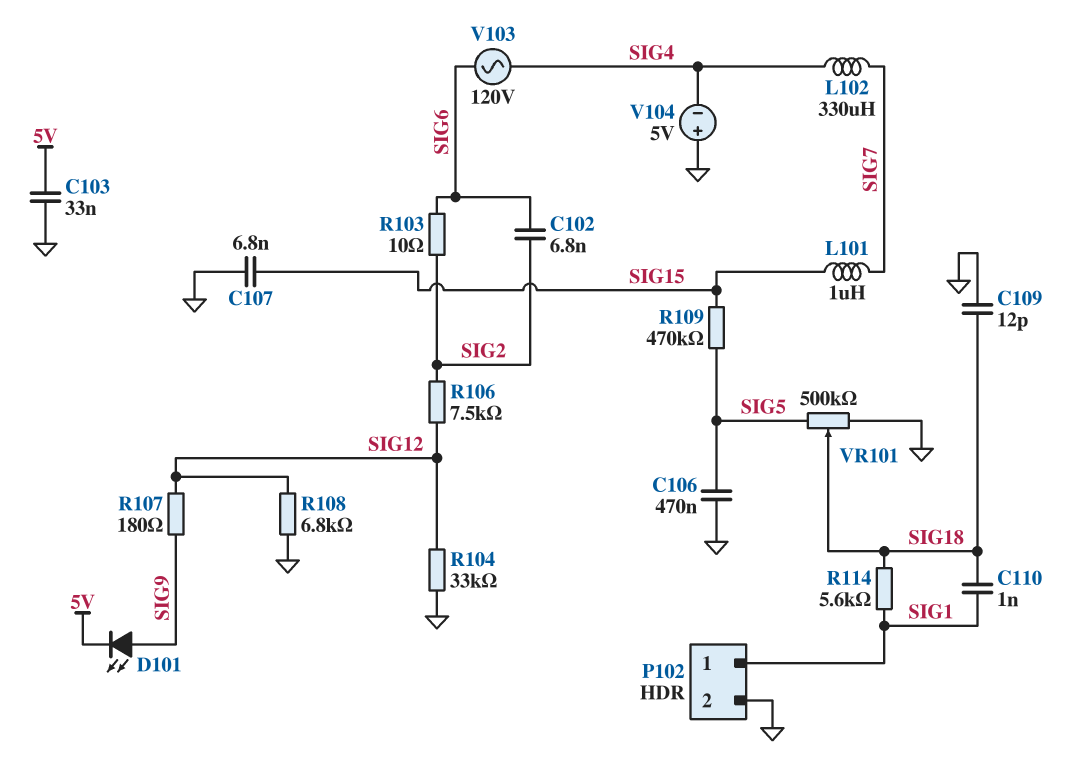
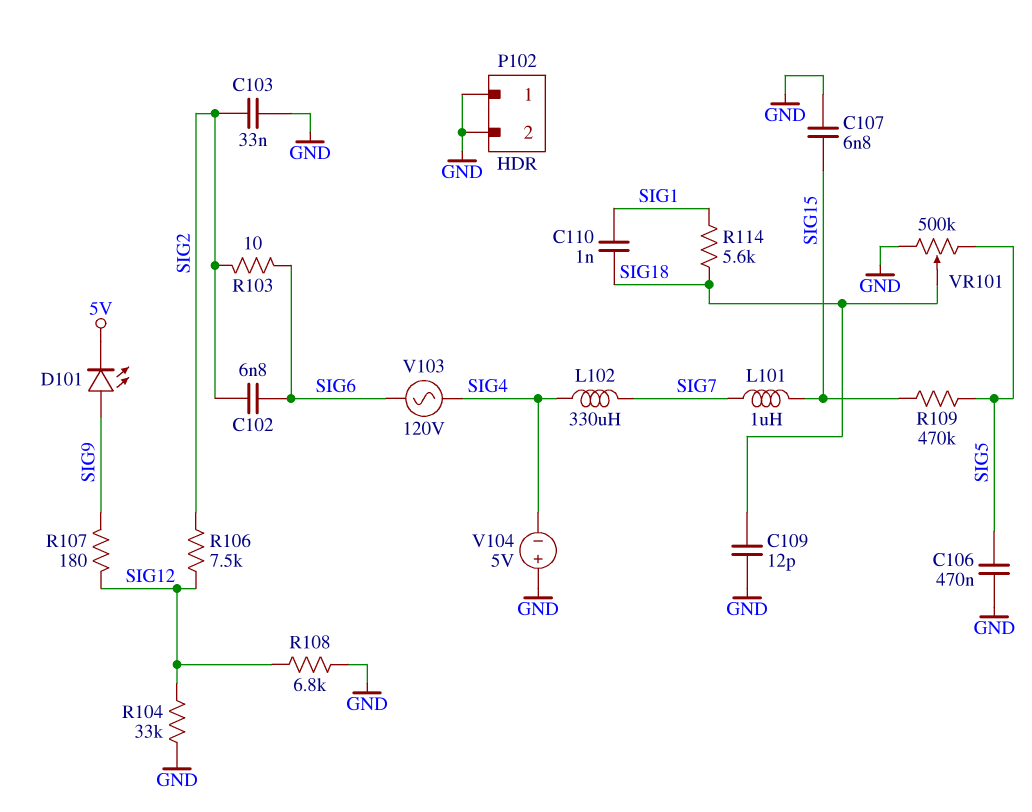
C103: 33nF (5V, GND) -> 33nF (GND, SIG2)
P102 pin 1: SIG1 -> GND

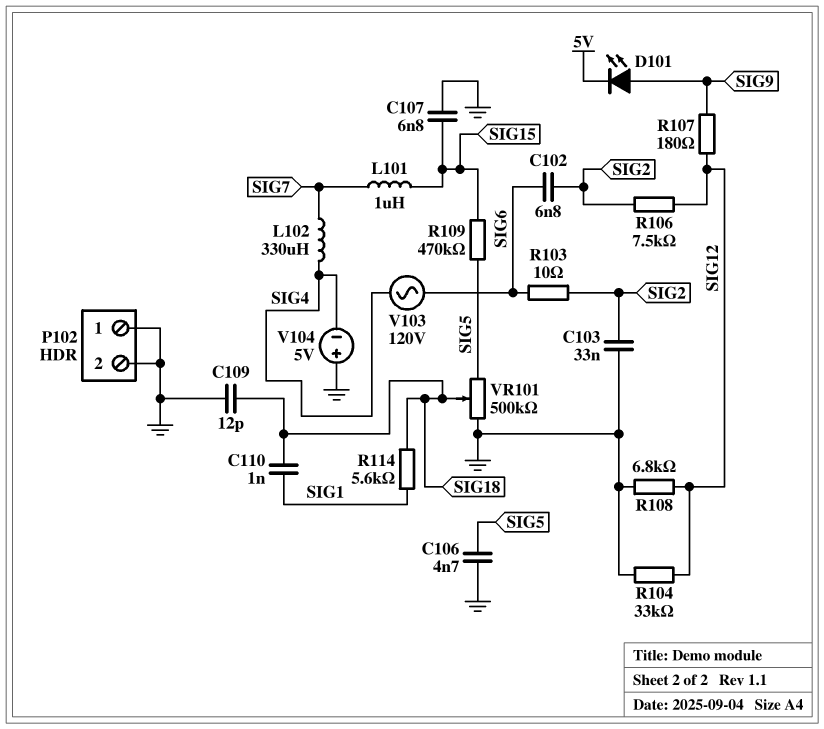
C106: 470nF (GND, SIG5) -> 4.7nF (GND, SIG5)

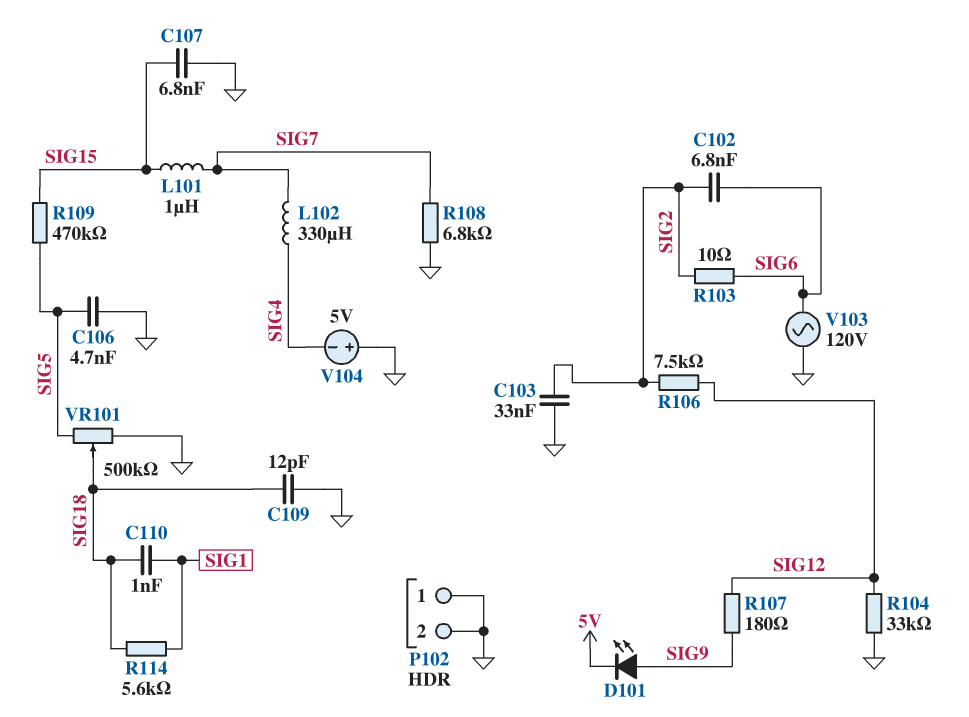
R108: 6.8k (GND, SIG12) -> 6.8k (GND, SIG7)
V103: AC 120V (SIG4, SIG6) -> AC 120V (GND, SIG6)

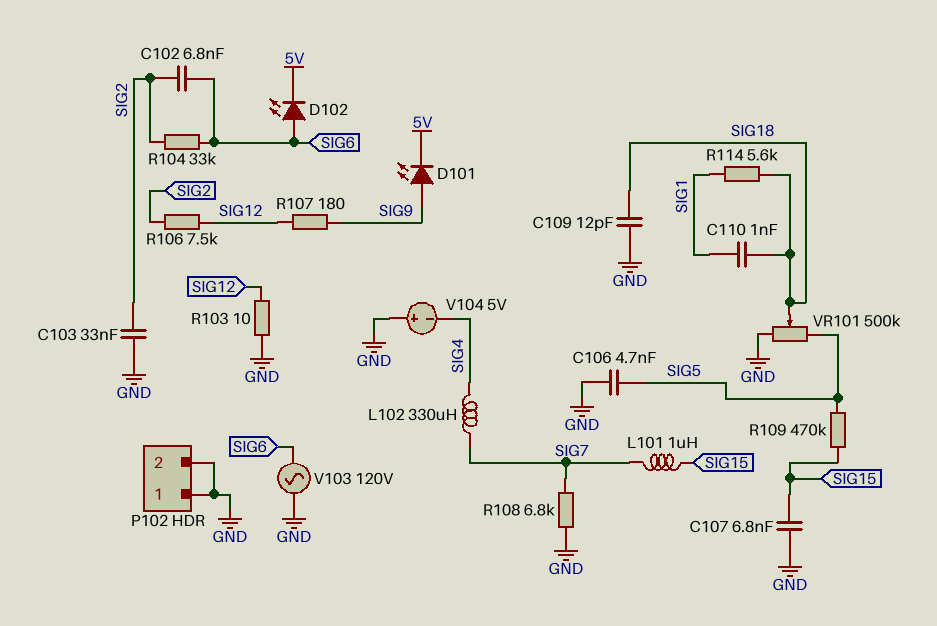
D102: none -> LED (A SIG6, K 5V)
R103: 10 (SIG2, SIG6) -> 10 (GND, SIG12)
R104: 33k (GND, SIG12) -> 33k (SIG2, SIG6)

